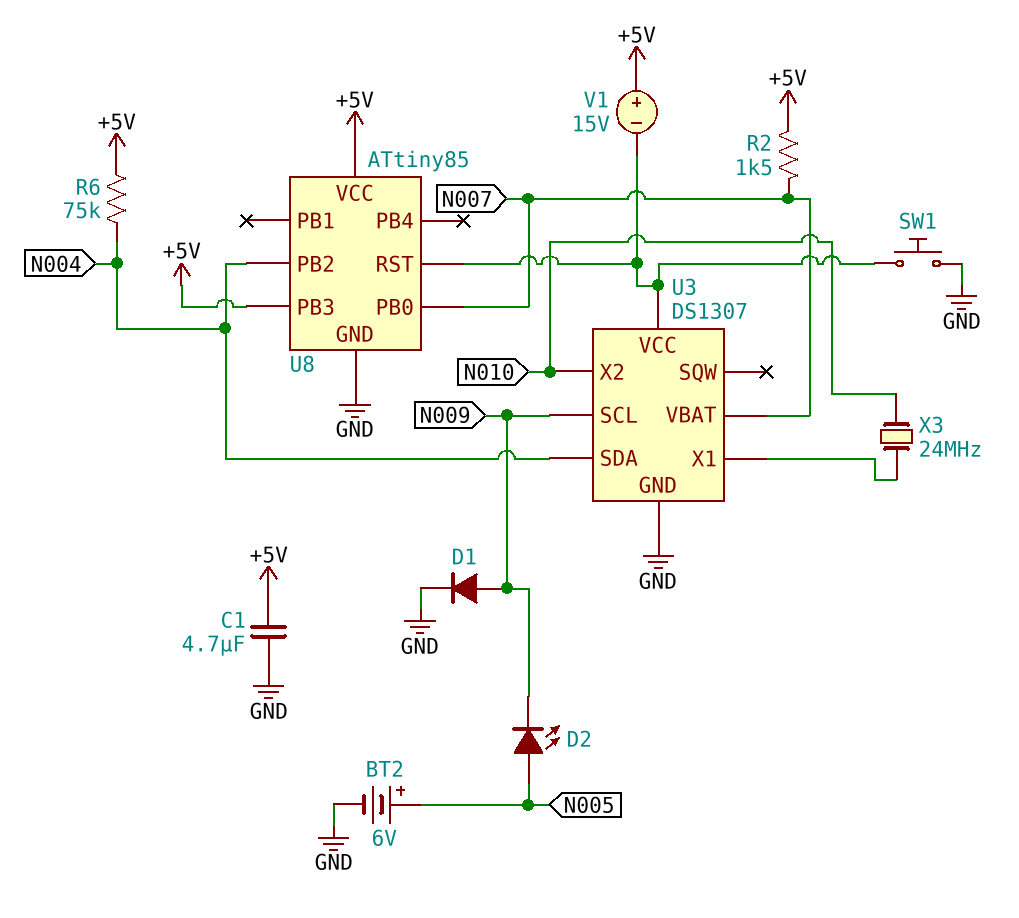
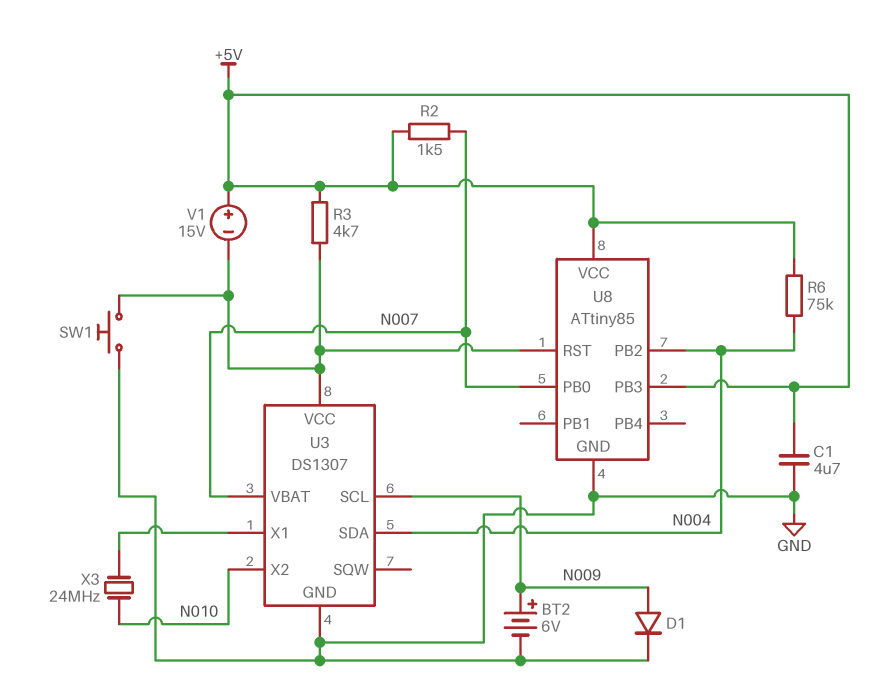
BT2: 6V (plus N005, minus GND) -> 6V (plus N009, minus GND)
D2: LED (A N005, K N009) -> none
R3: none -> 4.7k (+5V, U3/VCC)

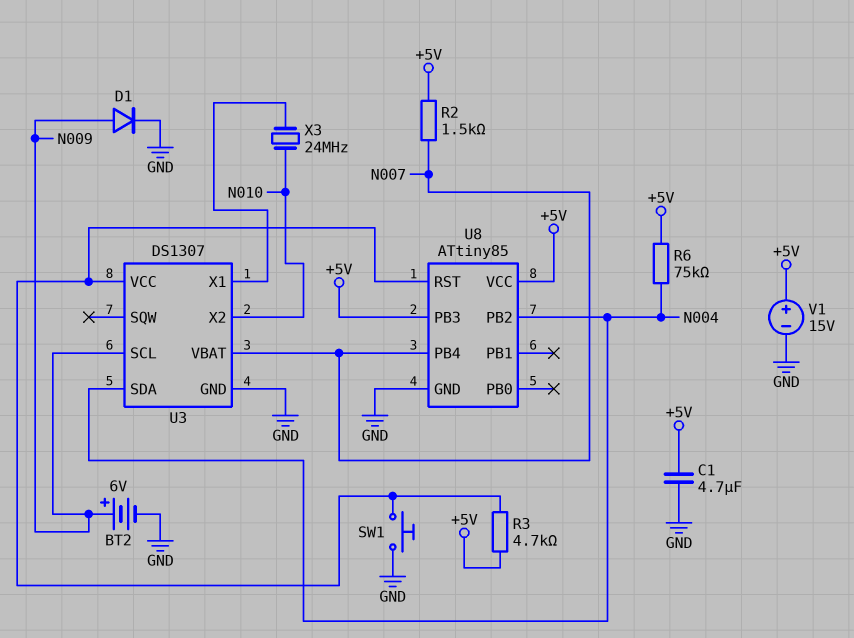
U8 pin PB0: N007 -> none
U8 pin PB4: none -> N007
V1: 15V (plus +5V, minus U3/VCC) -> 15V (plus +5V, minus GND)

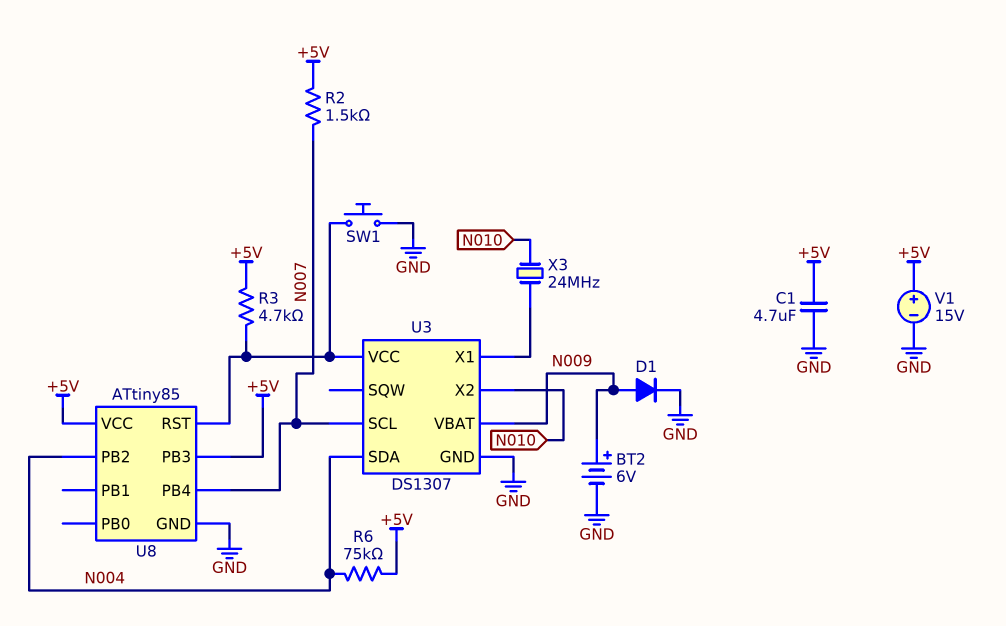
U3 pin SCL: N009 -> N007
U3 pin VBAT: N007 -> N009

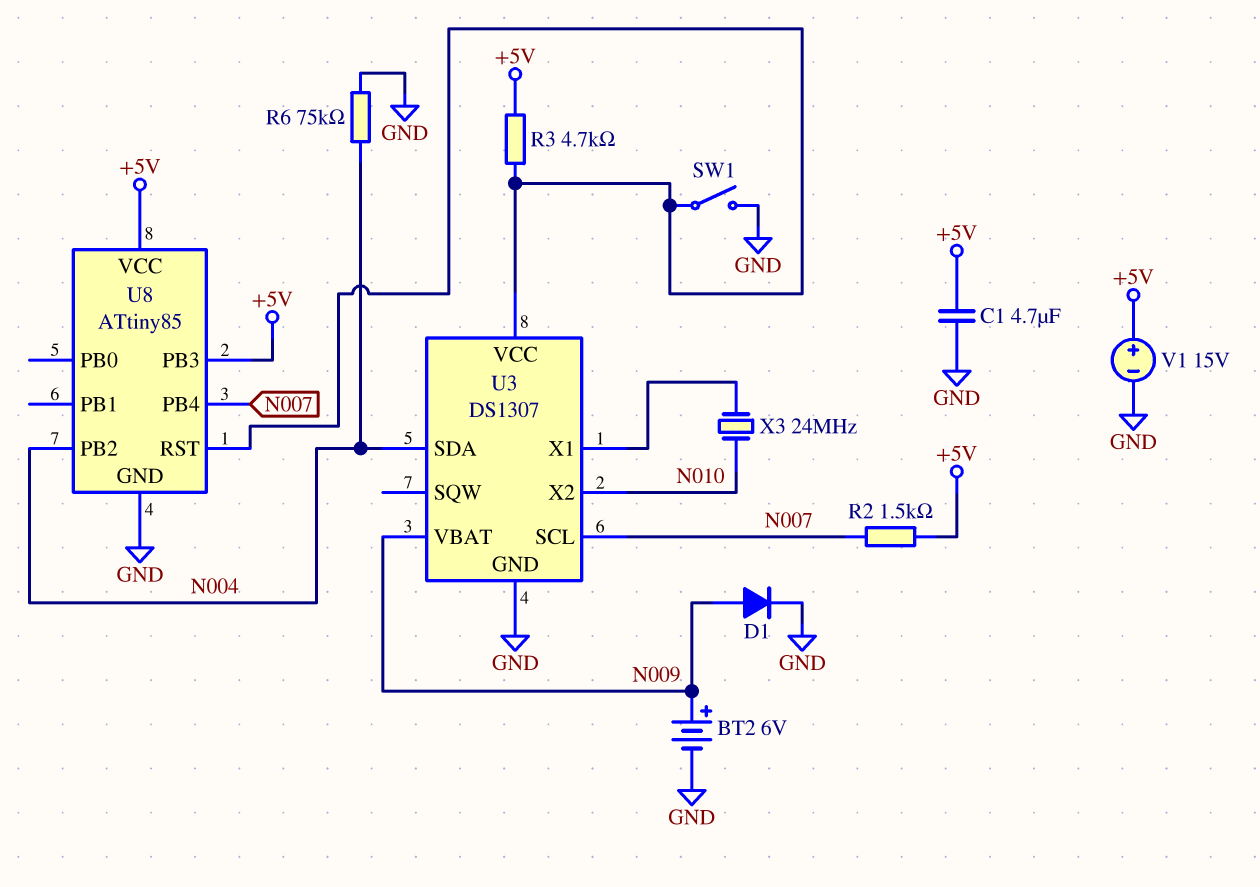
R6: 75k (+5V, N004) -> 75k (GND, N004)
SW1: button (GND, U3/VCC) -> switch (GND, U3/VCC)

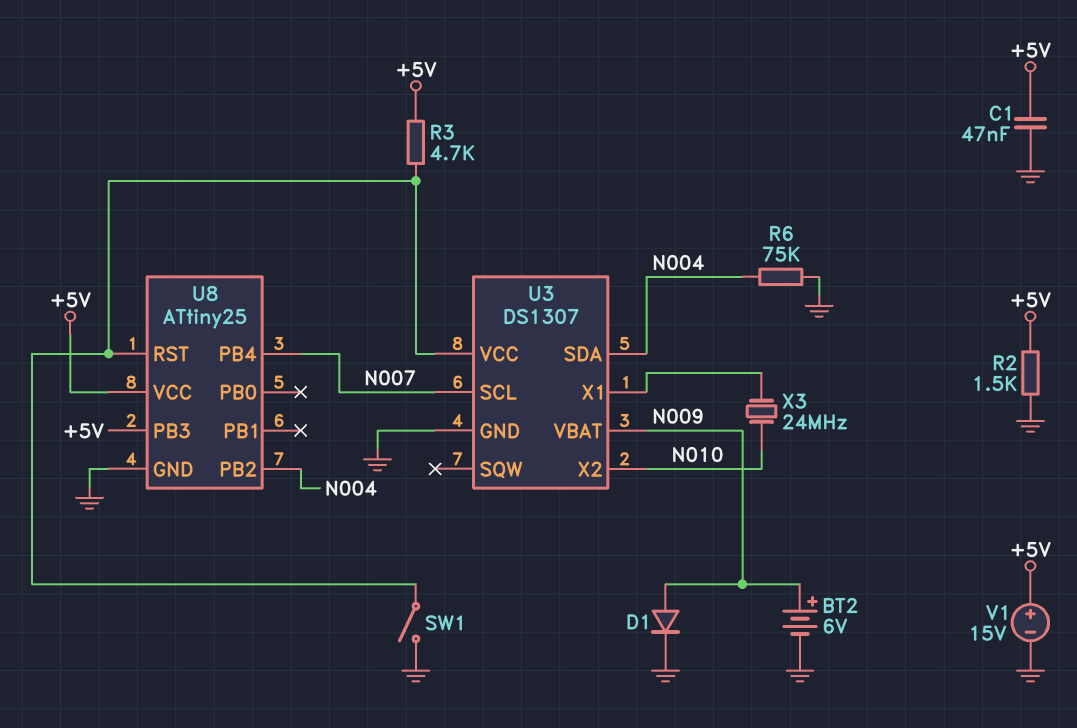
C1: 4.7uF (+5V, GND) -> 47nF (+5V, GND)
R2: 1.5k (+5V, N007) -> 1.5k (+5V, GND)
U8: ATtiny85 -> ATtiny25

